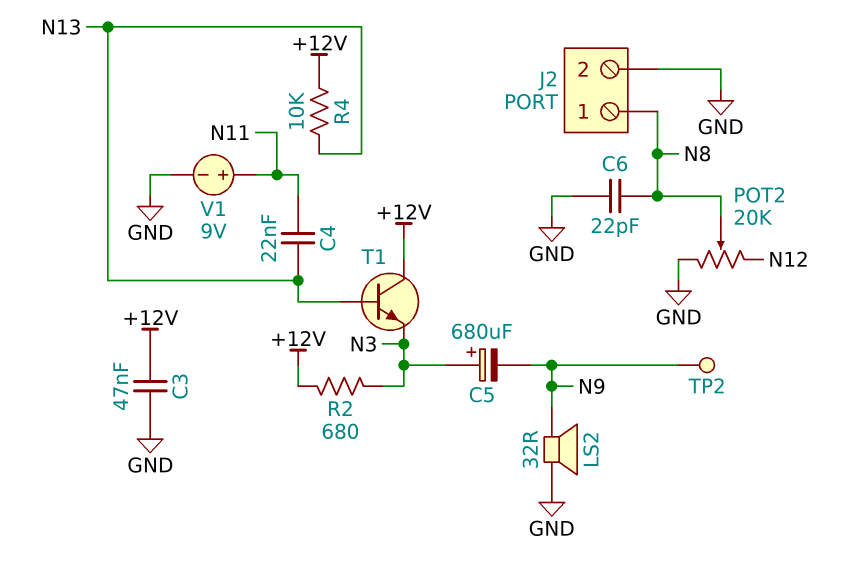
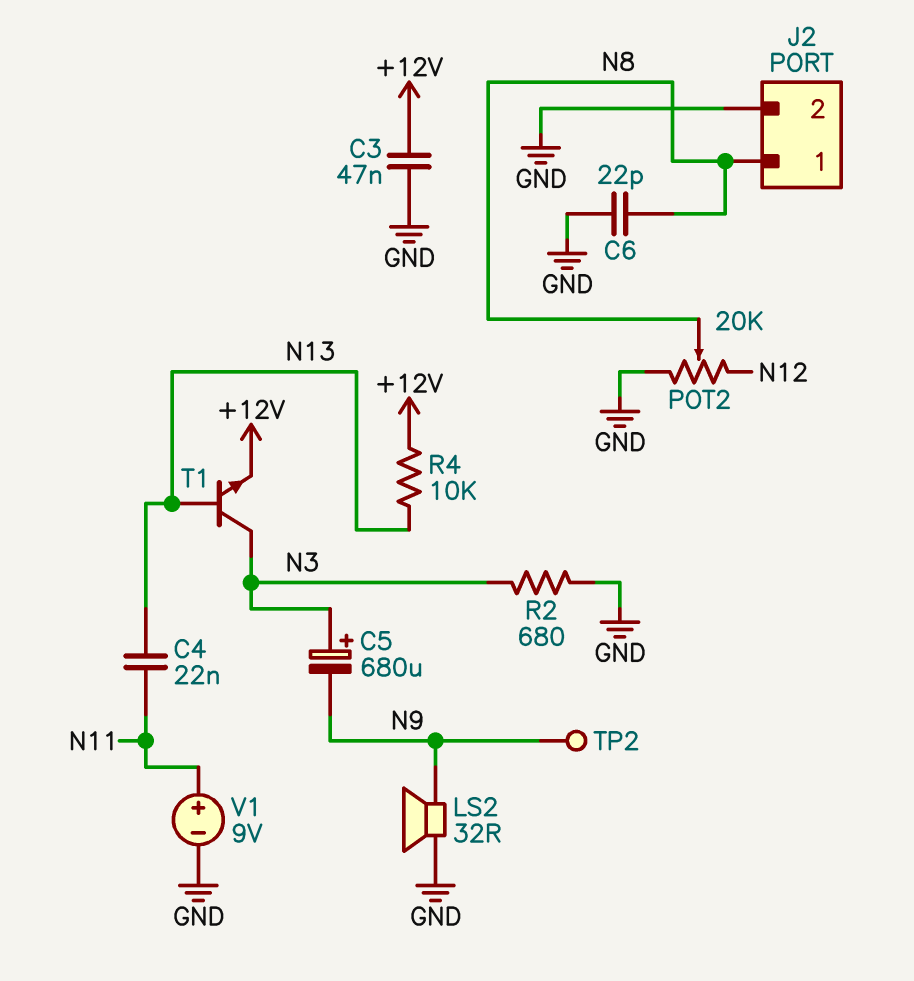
R2: 680 (+12V, N3) -> 680 (GND, N3)
T1: NPN (B N13, C +12V, E N3) -> NPN (B N13, C N3, E +12V)

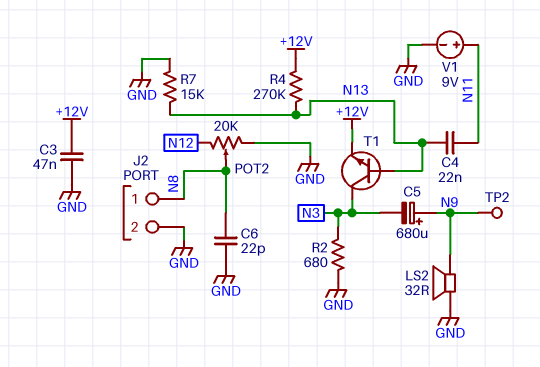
C5: 680uF (plus N3, minus N9) -> 680uF (plus N9, minus N3)
R4: 10k (+12V, N13) -> 270k (+12V, N13)
R7: none -> 15k (GND, N13)

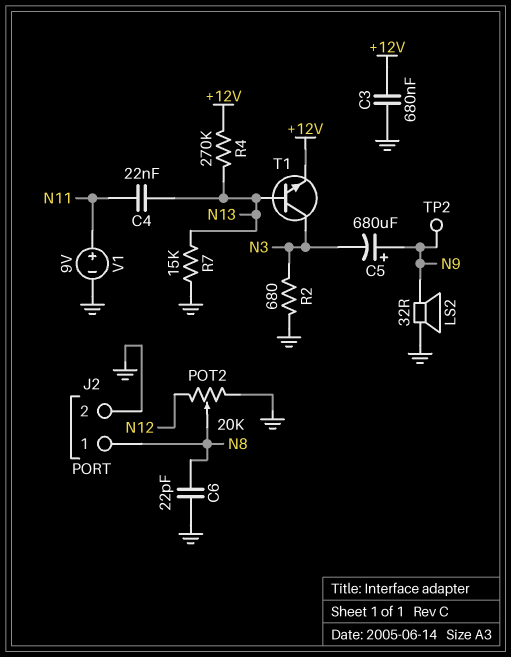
C3: 47nF (+12V, GND) -> 680nF (+12V, GND)

